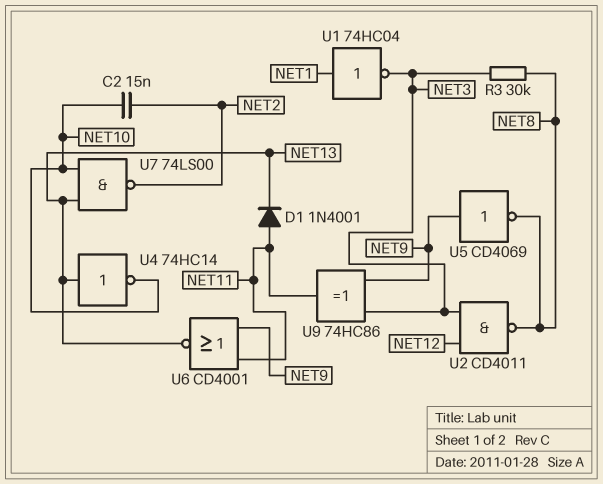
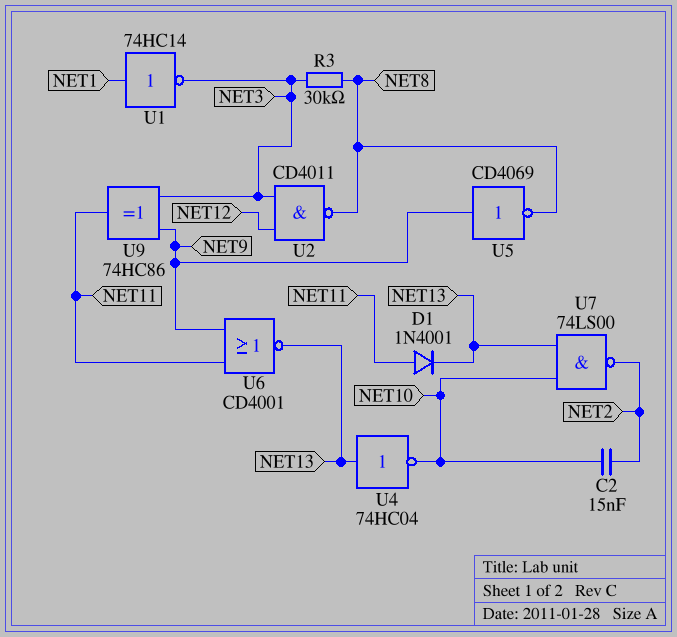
U1: NOT 74HC04 (in NET1, out NET3) -> NOT 74HC14 (in NET1, out NET3)
U4: NOT 74HC14 (in NET13, out NET10) -> NOT 74HC04 (in NET13, out NET10)

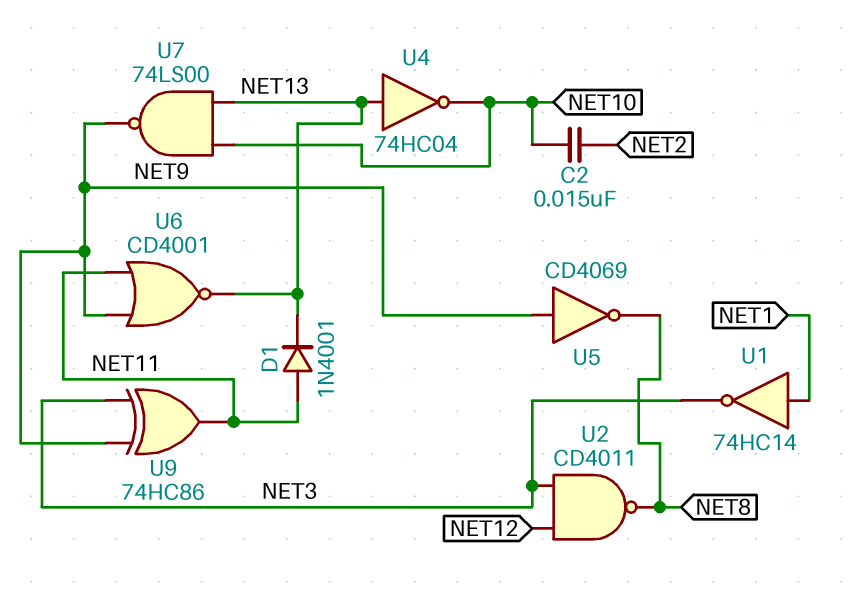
R3: 30k (NET3, NET8) -> none
U7: NAND 74LS00 (in NET10, in NET13, out NET2) -> NAND 74LS00 (in NET10, in NET13, out NET9)

